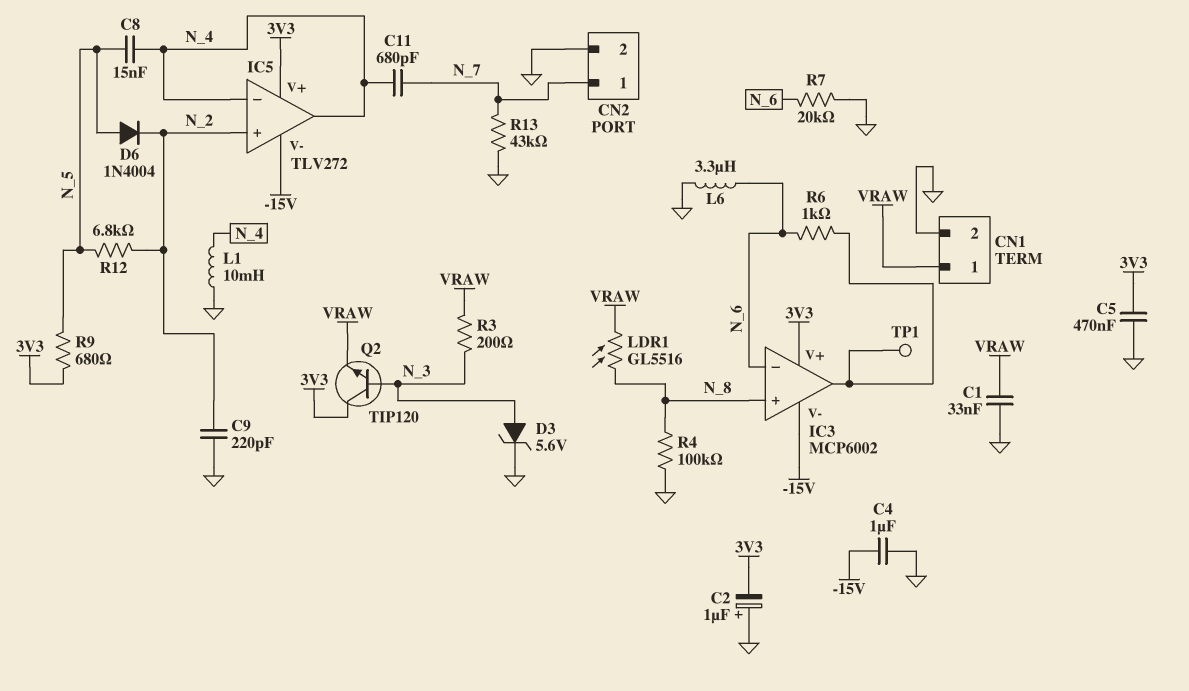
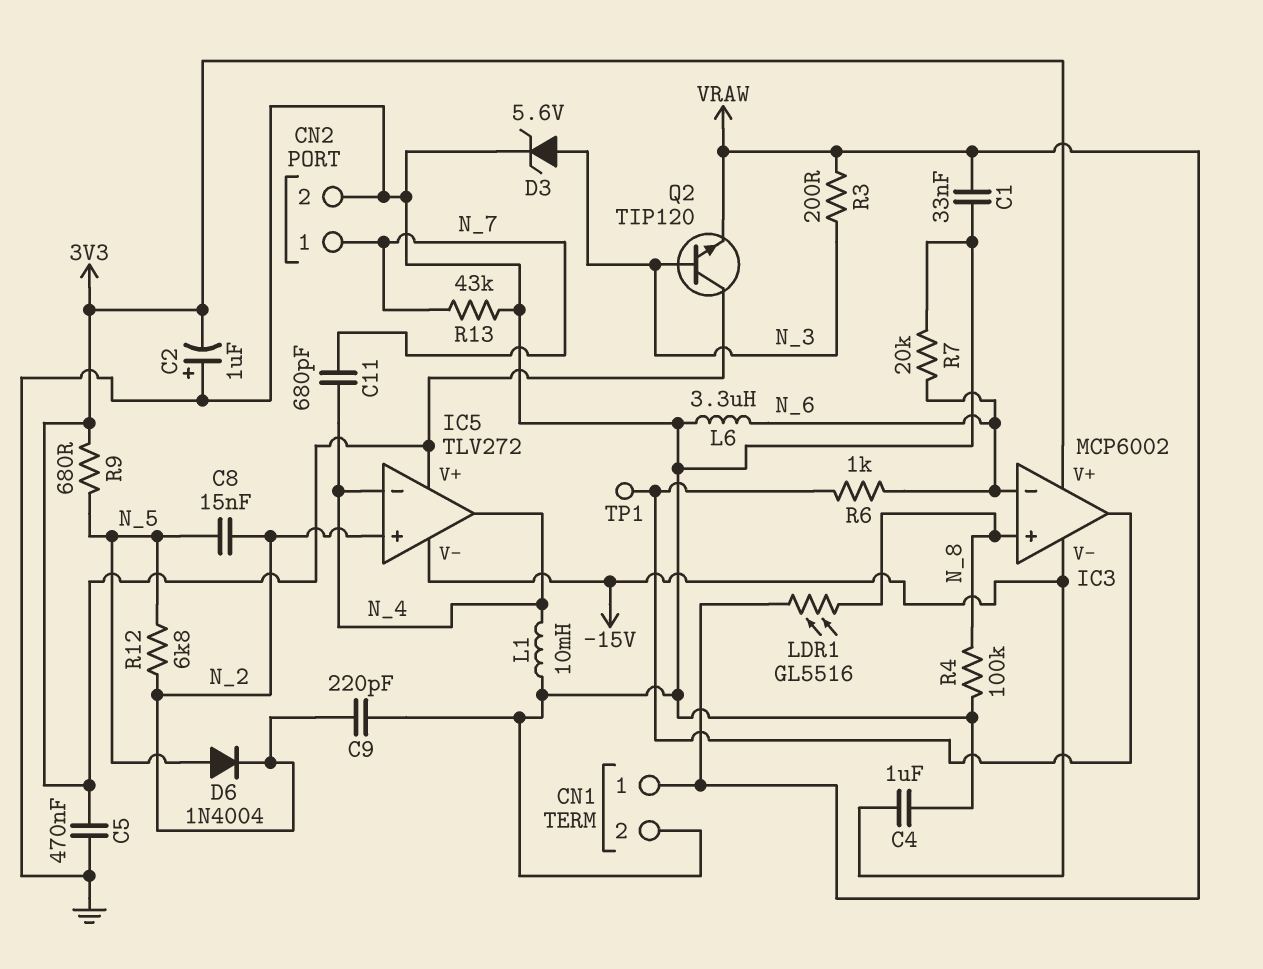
C8: 15nF (N_4, N_5) -> 15nF (N_2, N_5)

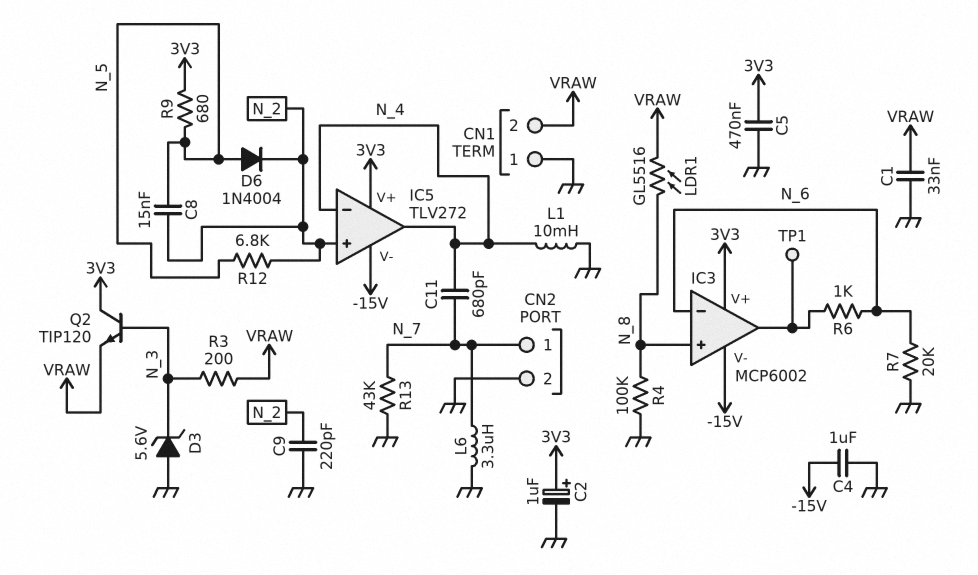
C2: 1uF (plus GND, minus 3V3) -> 1uF (plus 3V3, minus GND)
CN1 pin 1: VRAW -> GND
CN1 pin 2: GND -> VRAW
D3: zener 5.6V (A N_3, K GND) -> zener 5.6V (A GND, K N_3)
L6: 3.3uH (GND, N_6) -> 3.3uH (GND, N_7)

